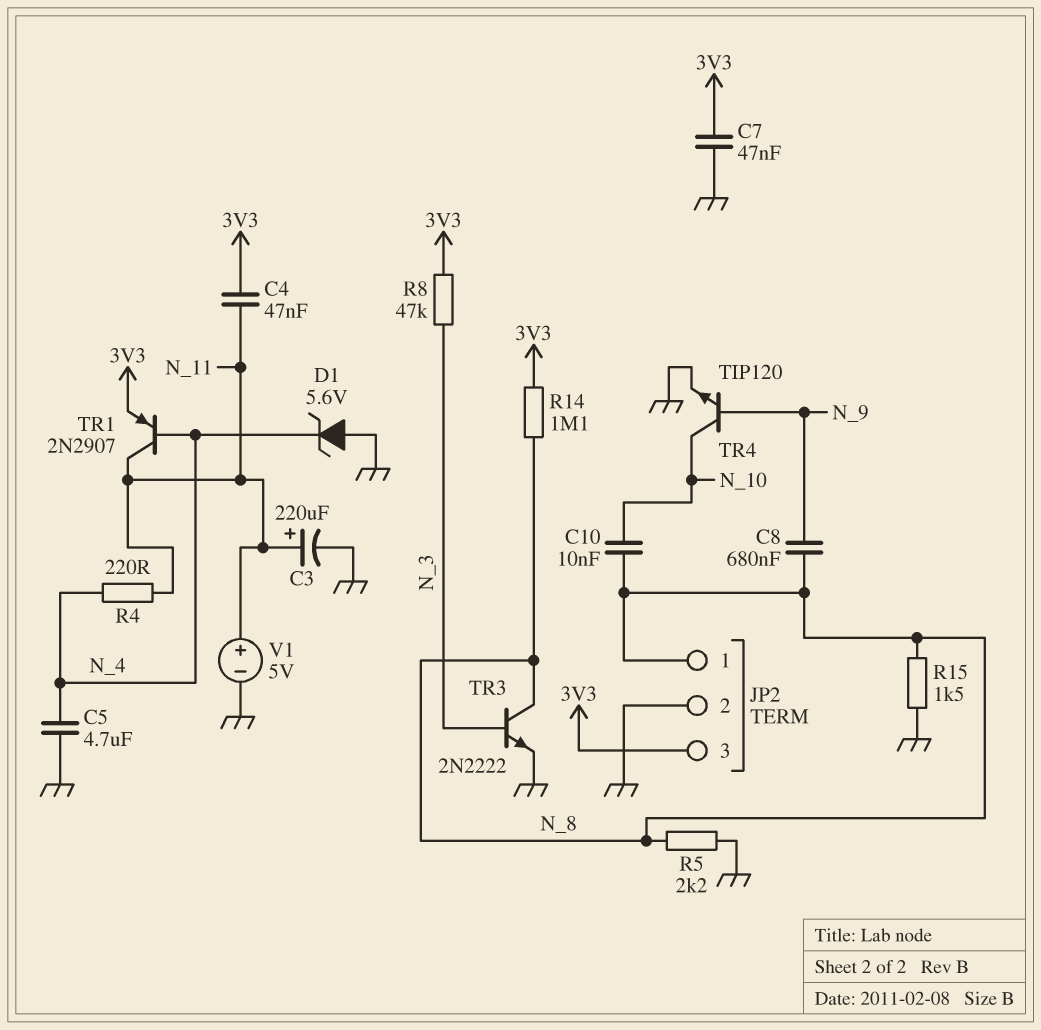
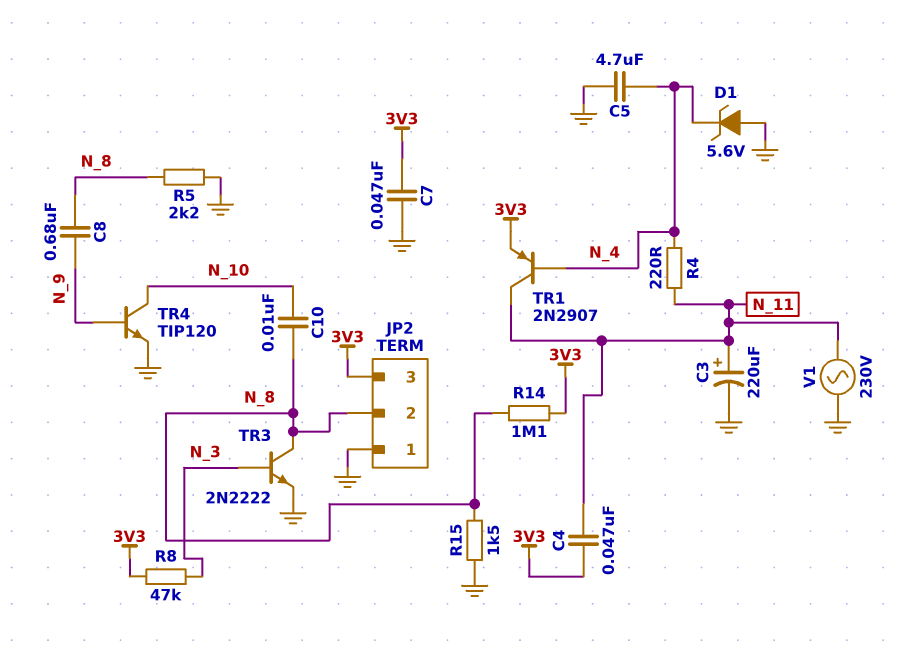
JP2 pin 1: N_8 -> GND
JP2 pin 2: GND -> N_8
V1: 5V (plus N_11, minus GND) -> AC 230V (GND, N_11)

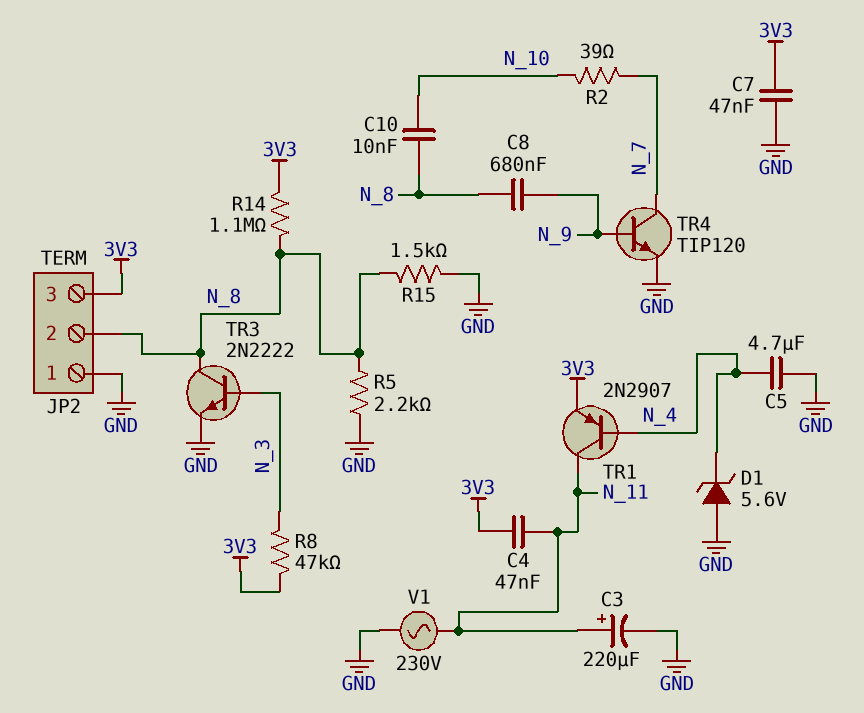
R2: none -> 39 (N_7, N_10)
R4: 220 (N_4, N_11) -> none
TR4: NPN TIP120 (B N_9, C N_10, E GND) -> NPN TIP120 (B N_9, C N_7, E GND)

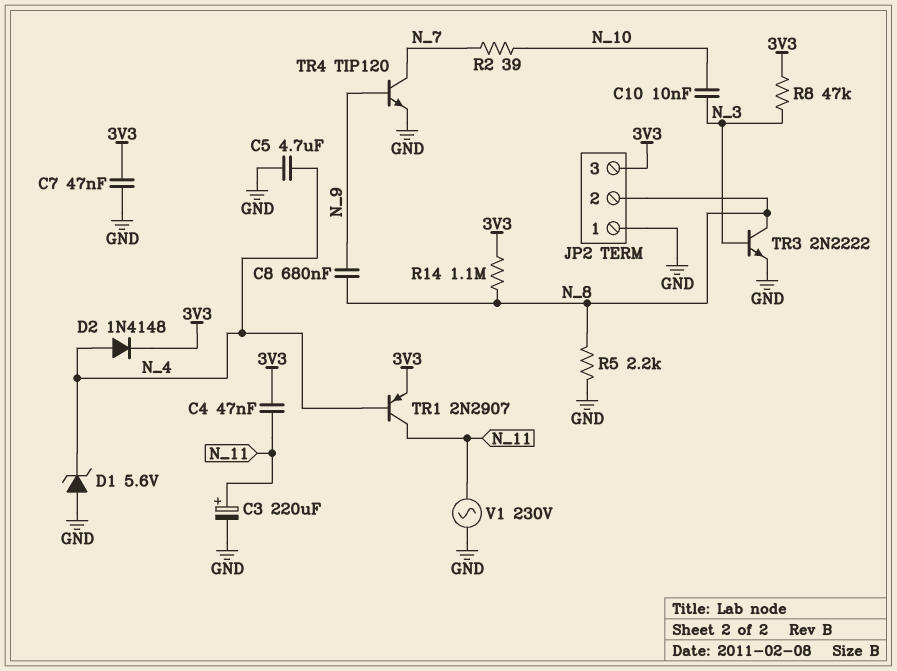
C10: 10nF (N_8, N_10) -> 10nF (N_3, N_10)
D2: none -> diode 1N4148 (A N_4, K 3V3)
R15: 1.5k (GND, N_8) -> none

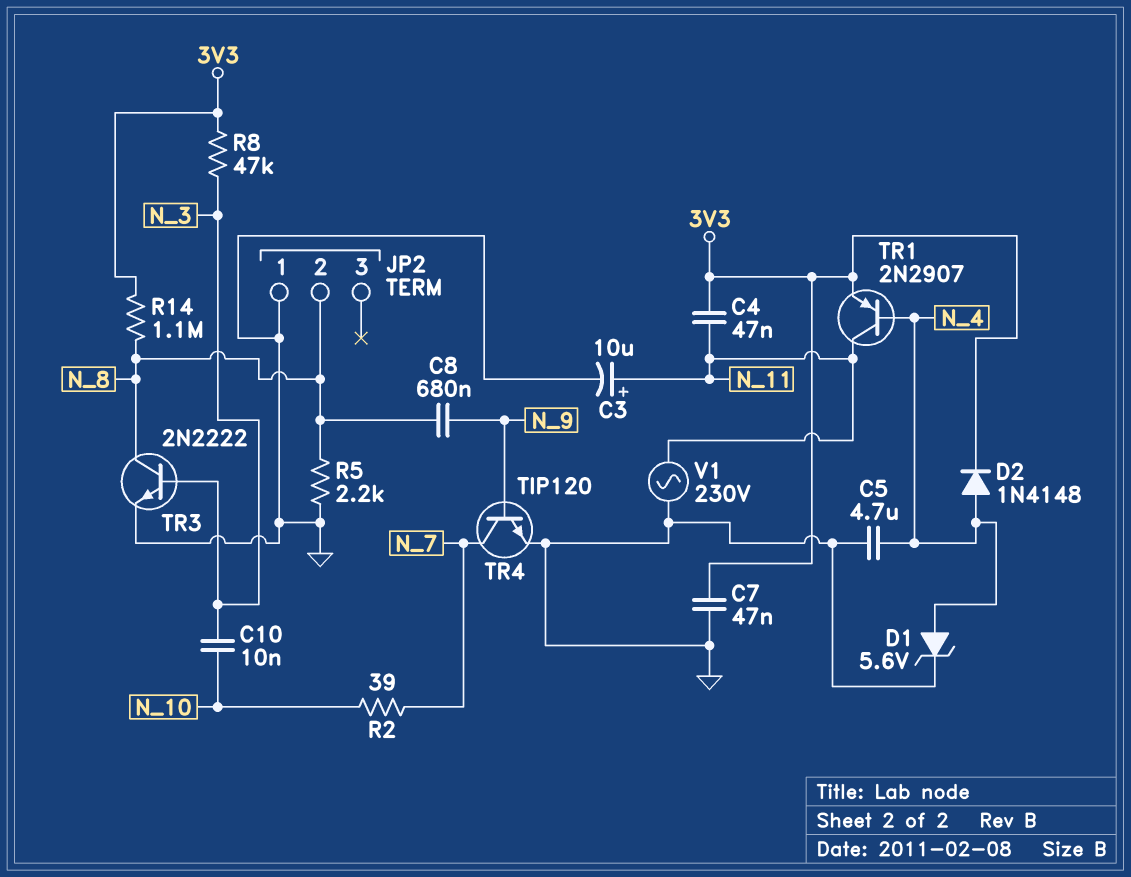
C3: 220uF (plus N_11, minus GND) -> 10uF (plus N_11, minus GND)
D1: zener 5.6V (A GND, K N_4) -> zener 5.6V (A N_4, K GND)
JP2 pin 3: 3V3 -> none

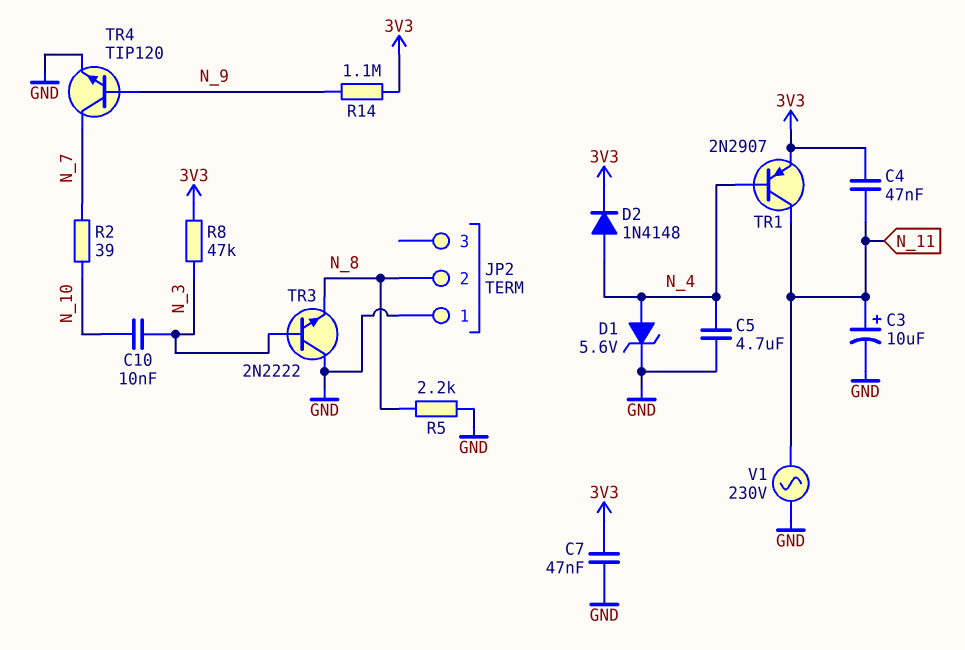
C8: 680nF (N_8, N_9) -> none
R14: 1.1M (3V3, N_8) -> 1.1M (3V3, N_9)
TR3: NPN 2N2222 (B N_3, C N_8, E GND) -> NPN 2N2222 (B N_3, C GND, E N_8)

